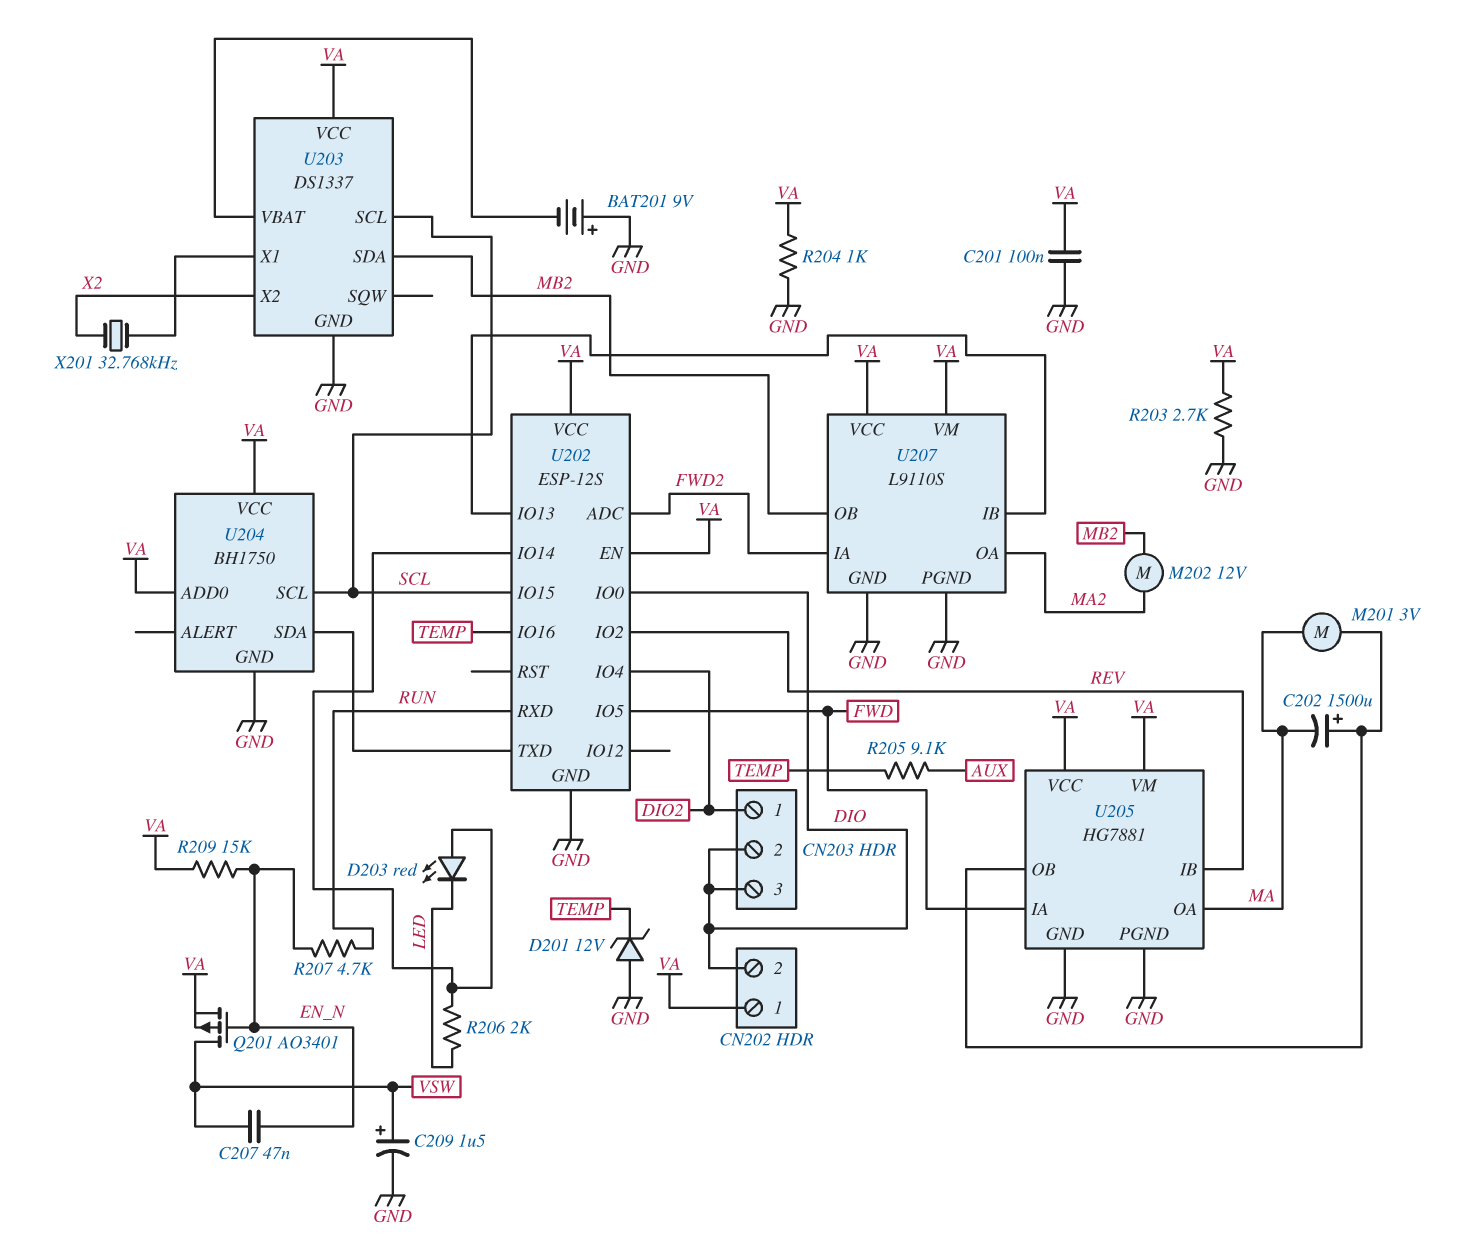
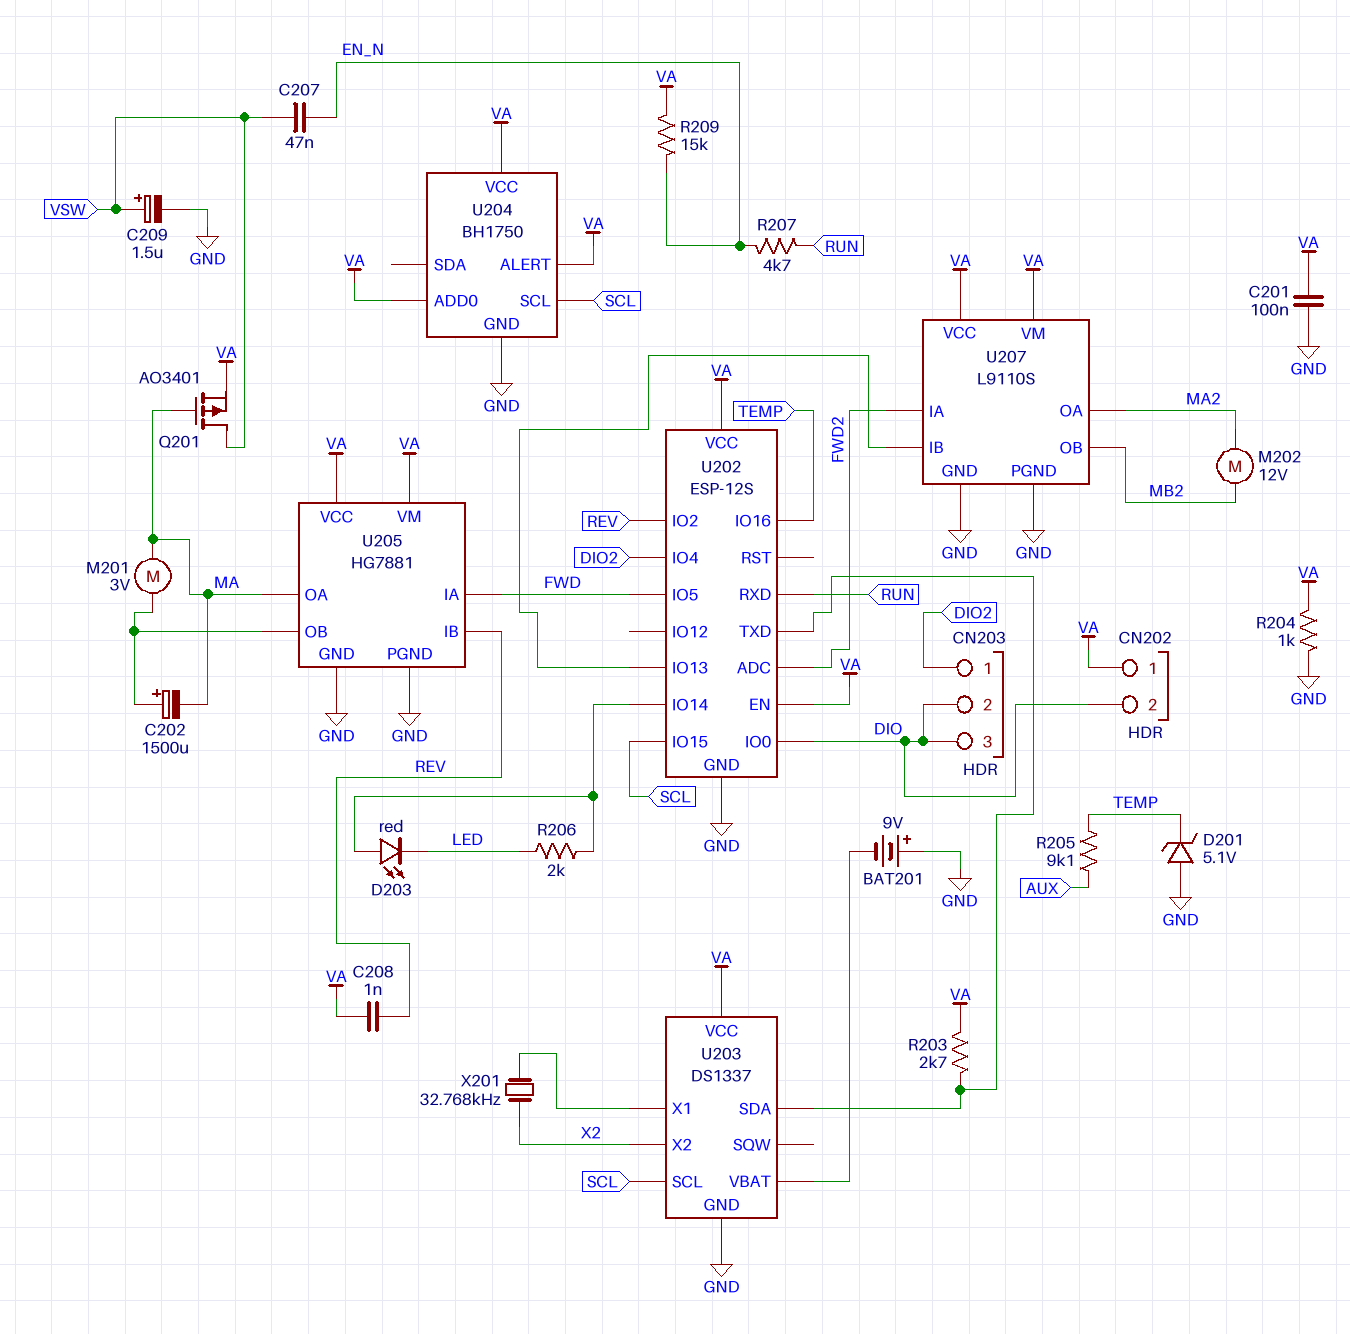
C208: none -> 1nF (REV, VA)
D201: zener 12V (A GND, K TEMP) -> zener 5.1V (A GND, K TEMP)
Q201: PMOS AO3401 (G EN_N, D VSW, S VA) -> PMOS AO3401 (G MA, D VSW, S VA)
R203: 2.7k (GND, VA) -> 2.7k (U202/TXD, VA)
U203 pin SDA: MB2 -> U202/TXD
U204 pin ALERT: none -> VA
U204 pin SDA: U202/TXD -> none

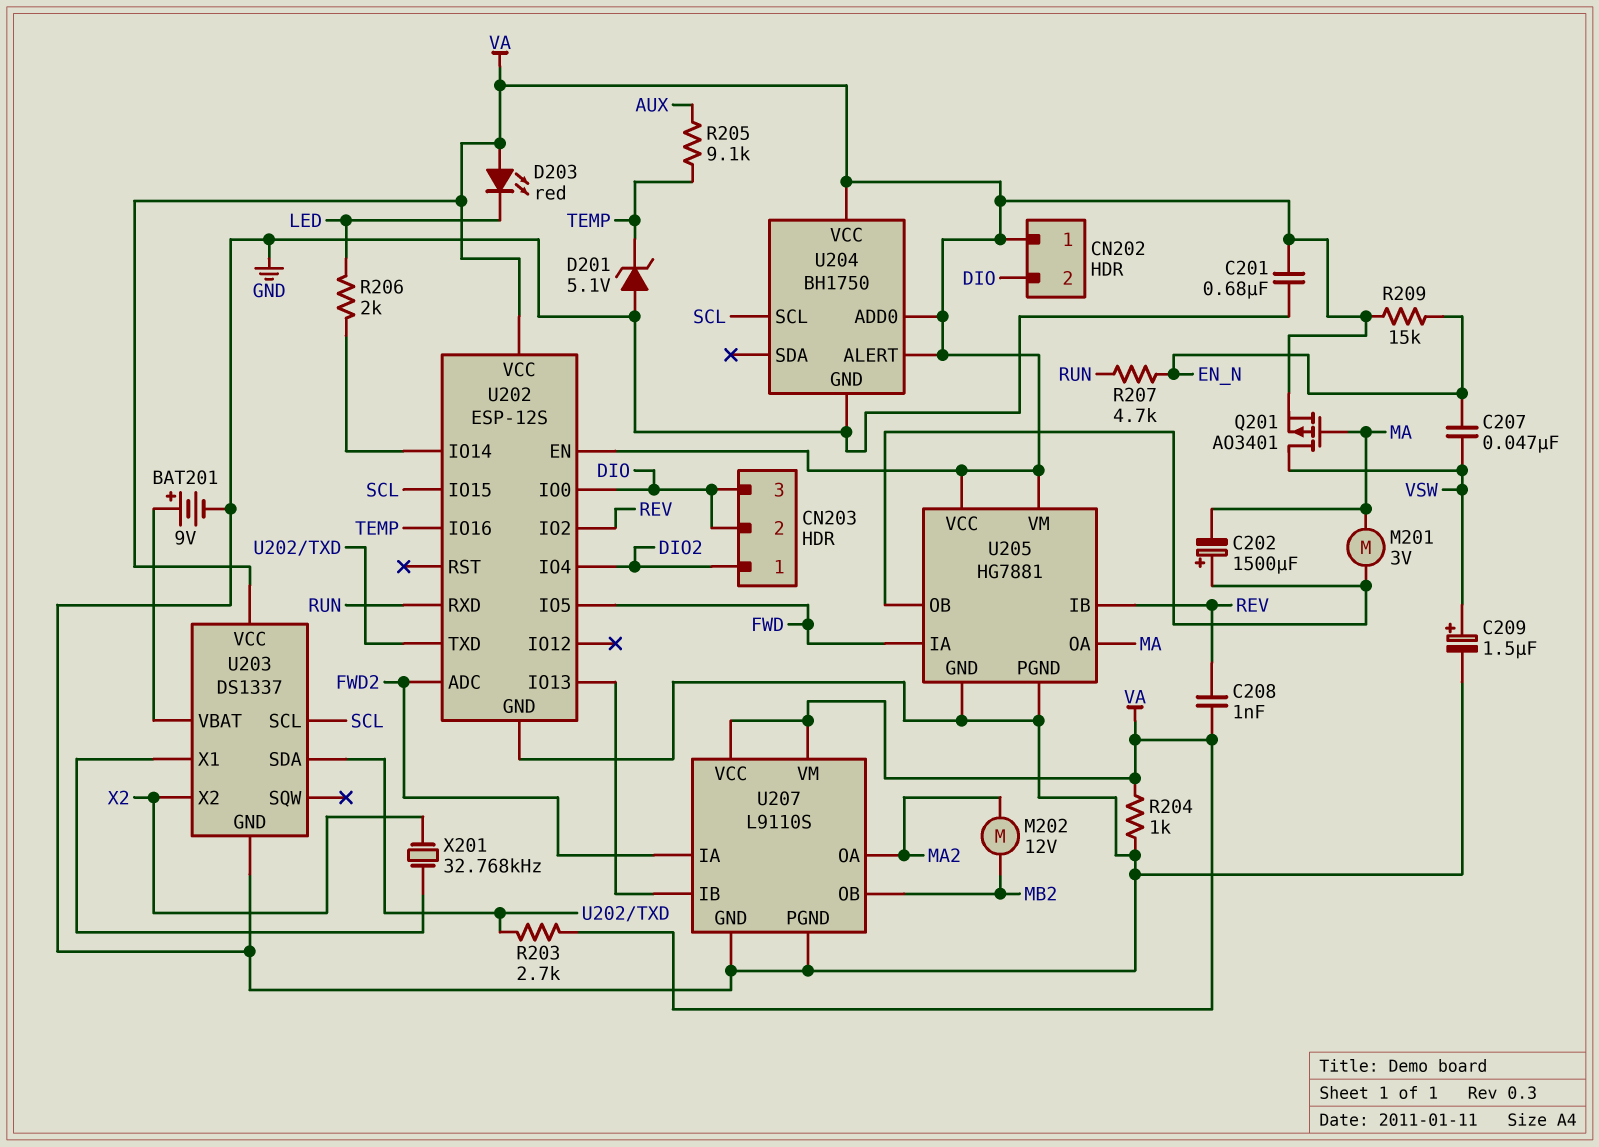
BAT201: 9V (plus GND, minus U203/VBAT) -> 9V (plus U203/VBAT, minus GND)
C201: 100nF (GND, VA) -> 680nF (GND, VA)
D203: LED red (A U202/IO14, K LED) -> LED red (A VA, K LED)

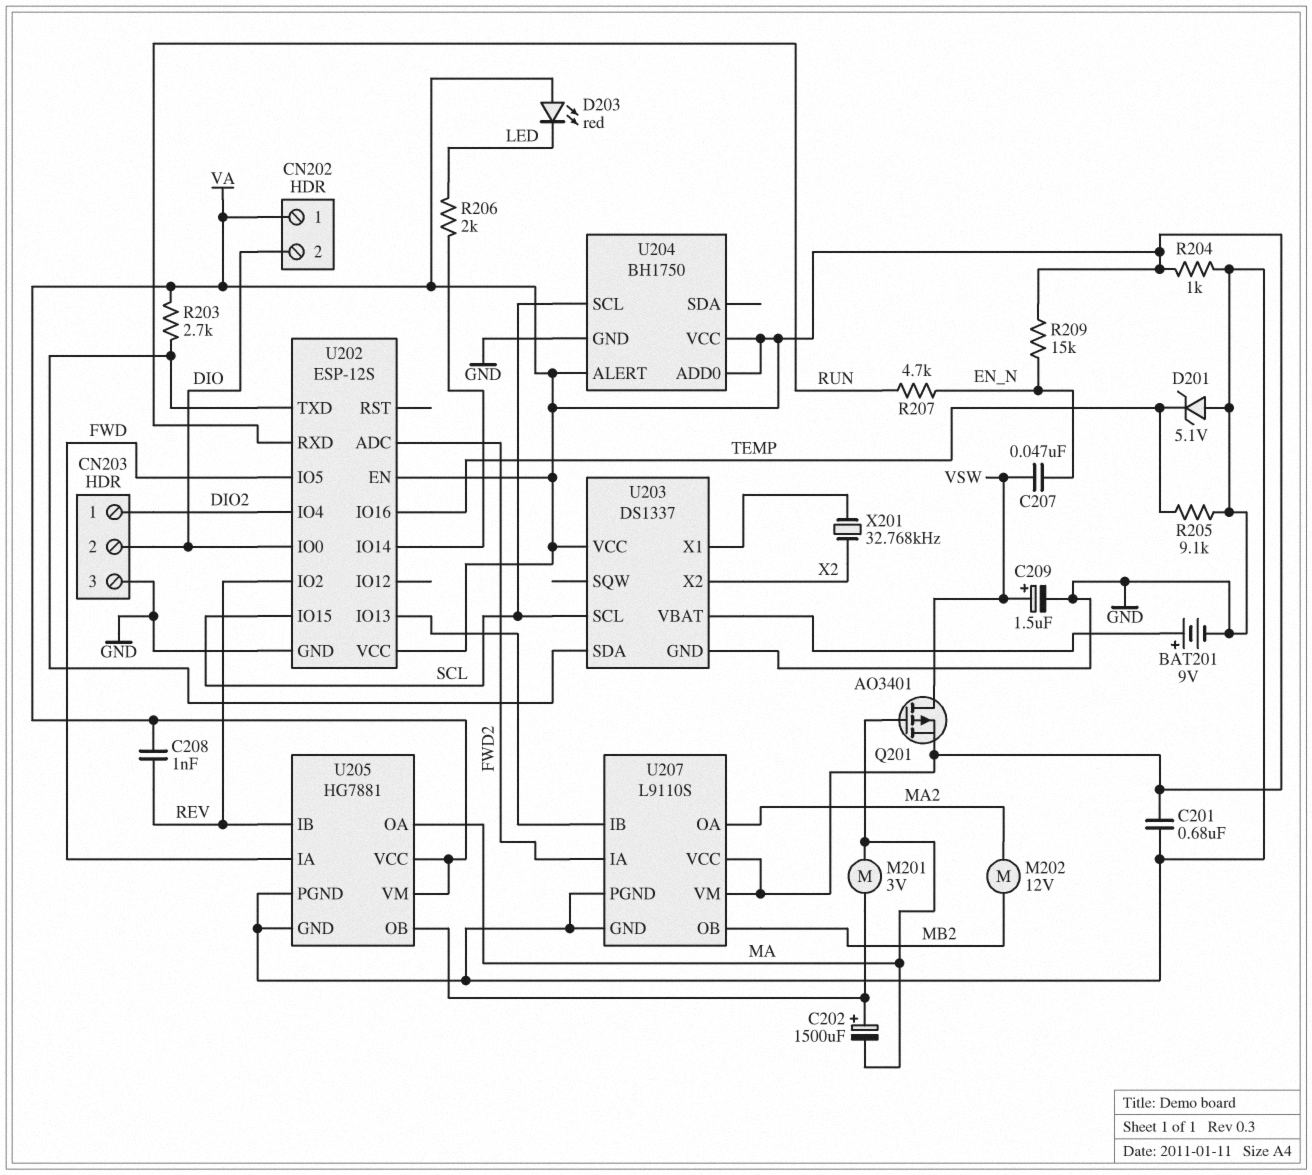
CN203 pin 3: DIO -> GND
R205: 9.1k (AUX, TEMP) -> 9.1k (GND, TEMP)

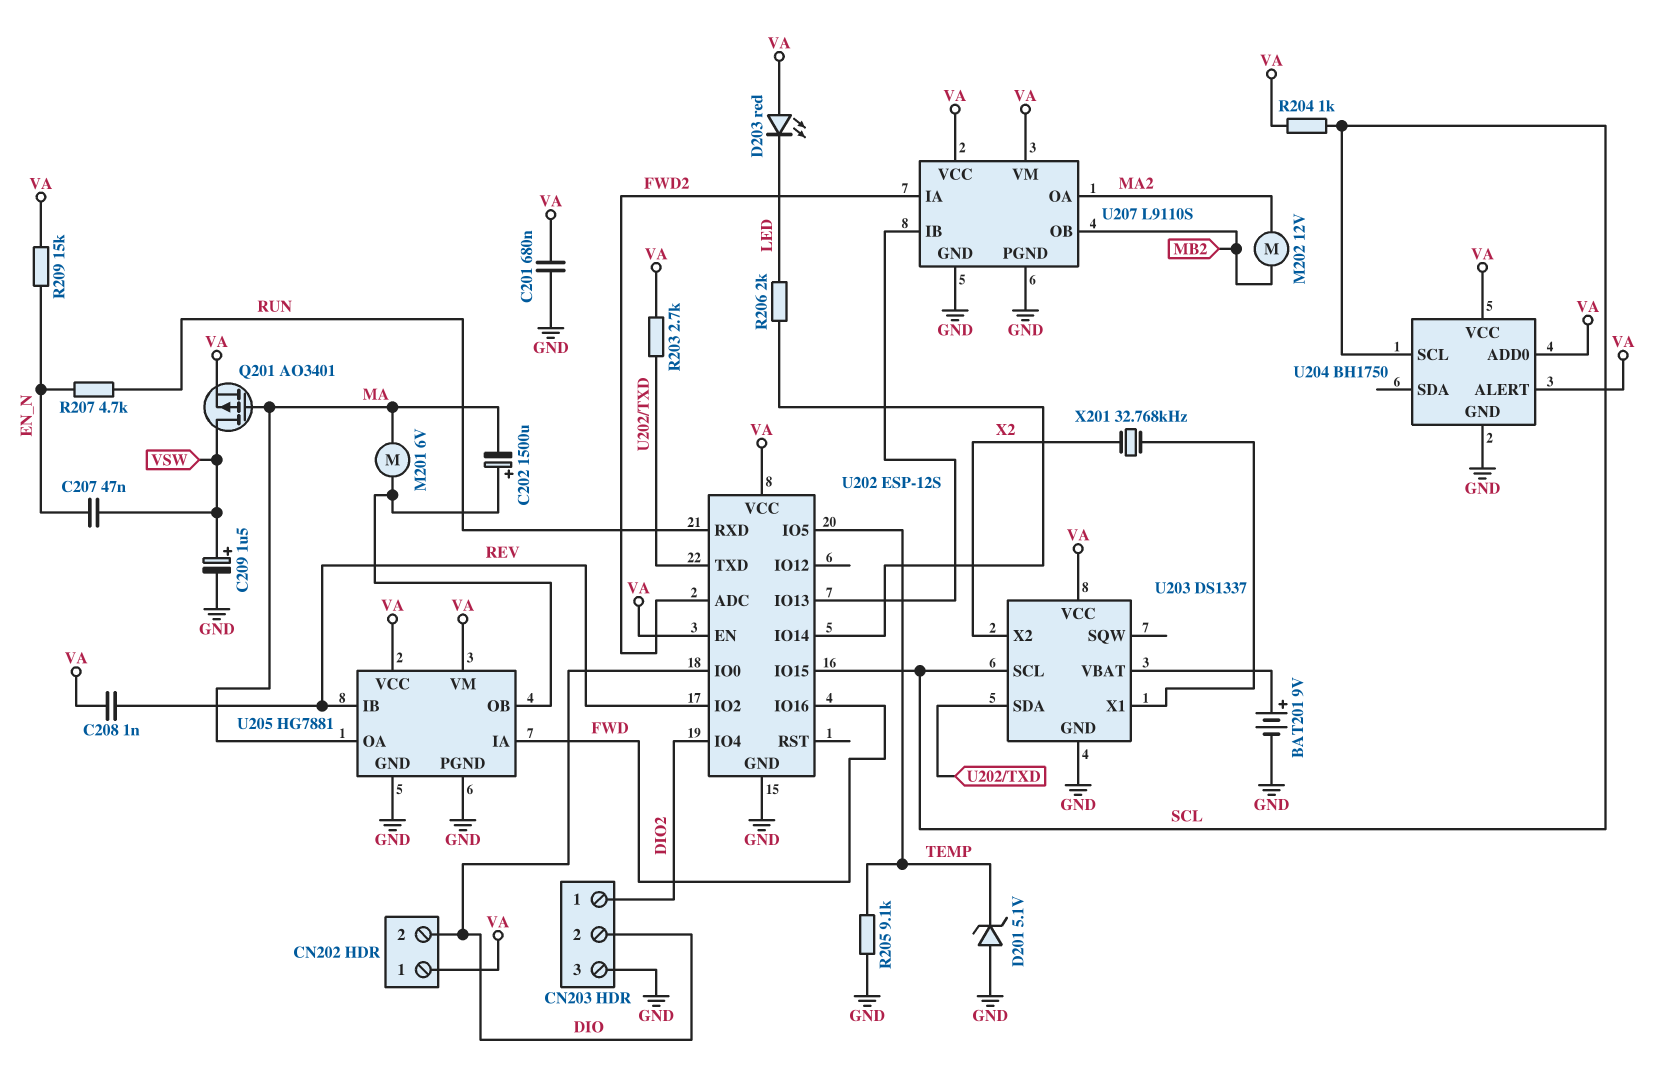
M201: motor 3V (MA, U205/OB) -> motor 6V (MA, U205/OB)
R204: 1k (GND, VA) -> 1k (SCL, VA)
U202 pin IO5: FWD -> TEMP
U202 pin IO16: TEMP -> FWD

